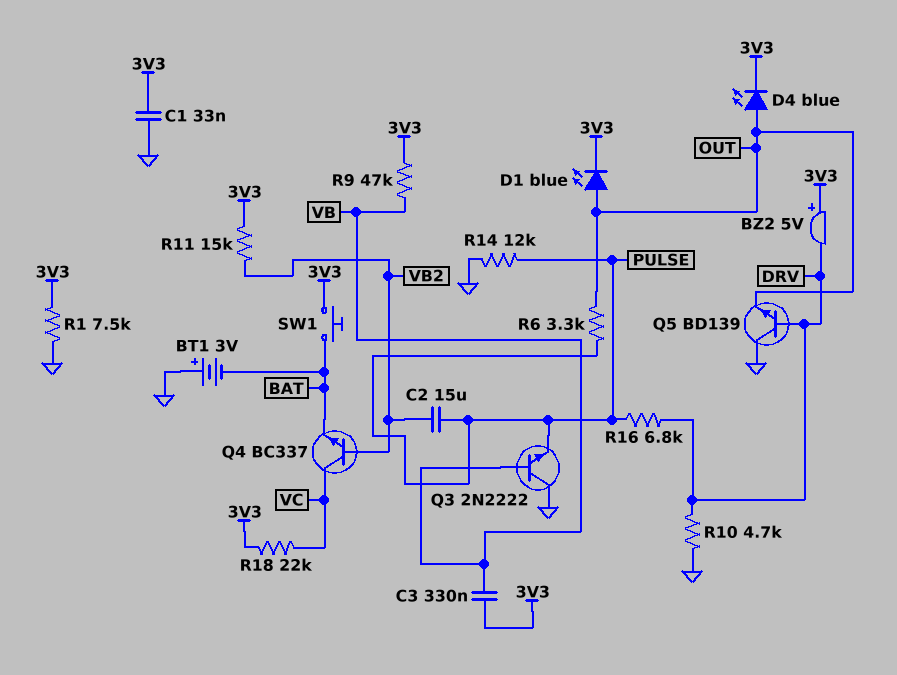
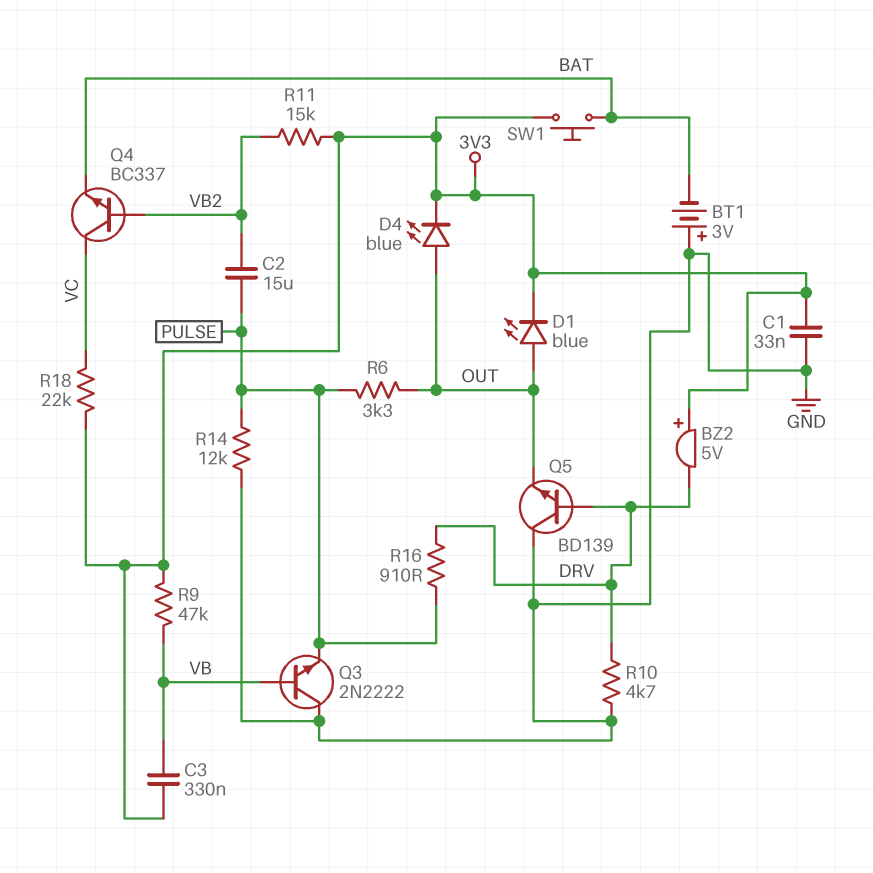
R1: 7.5k (3V3, GND) -> none
R16: 6.8k (DRV, PULSE) -> 910 (DRV, PULSE)

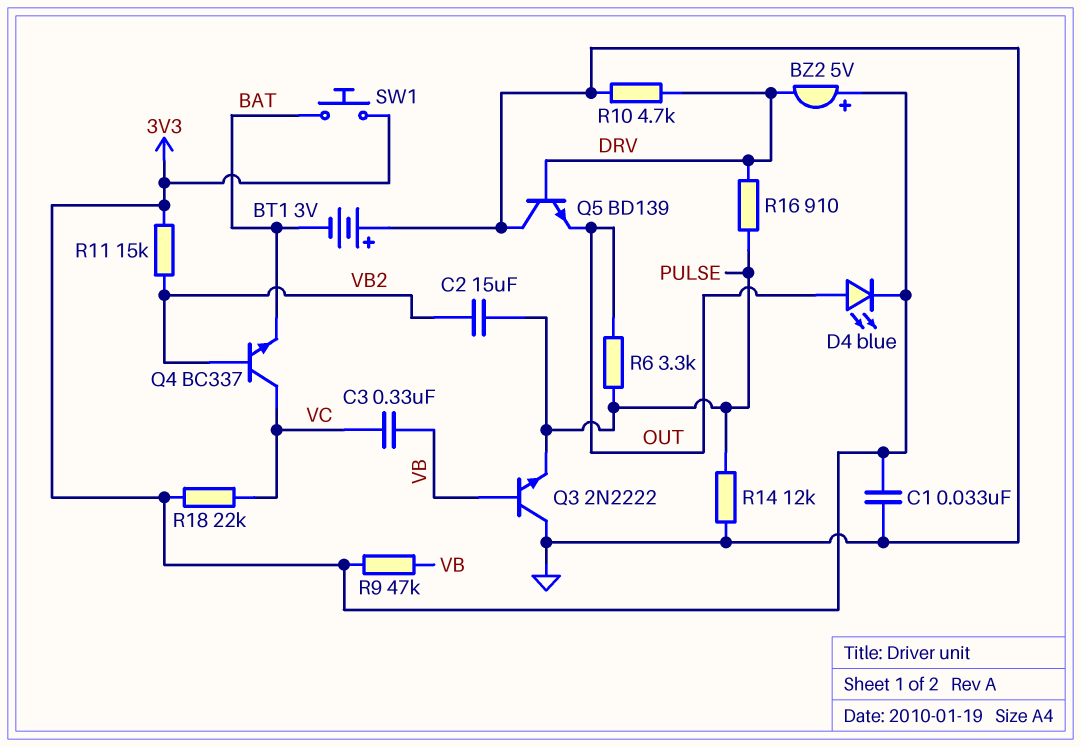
C3: 330nF (3V3, VB) -> 330nF (VB, VC)
D1: LED blue (A OUT, K 3V3) -> none

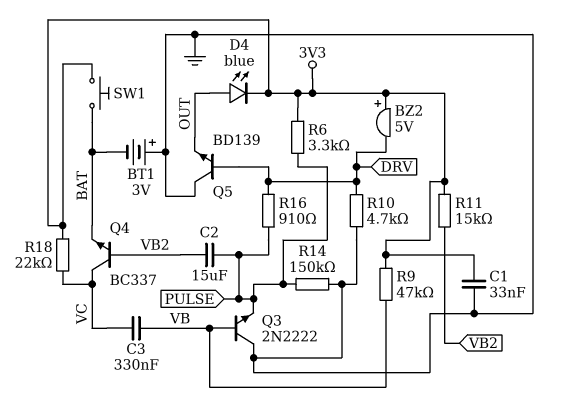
R6: 3.3k (OUT, PULSE) -> 3.3k (3V3, PULSE)
R14: 12k (GND, PULSE) -> 150k (GND, PULSE)

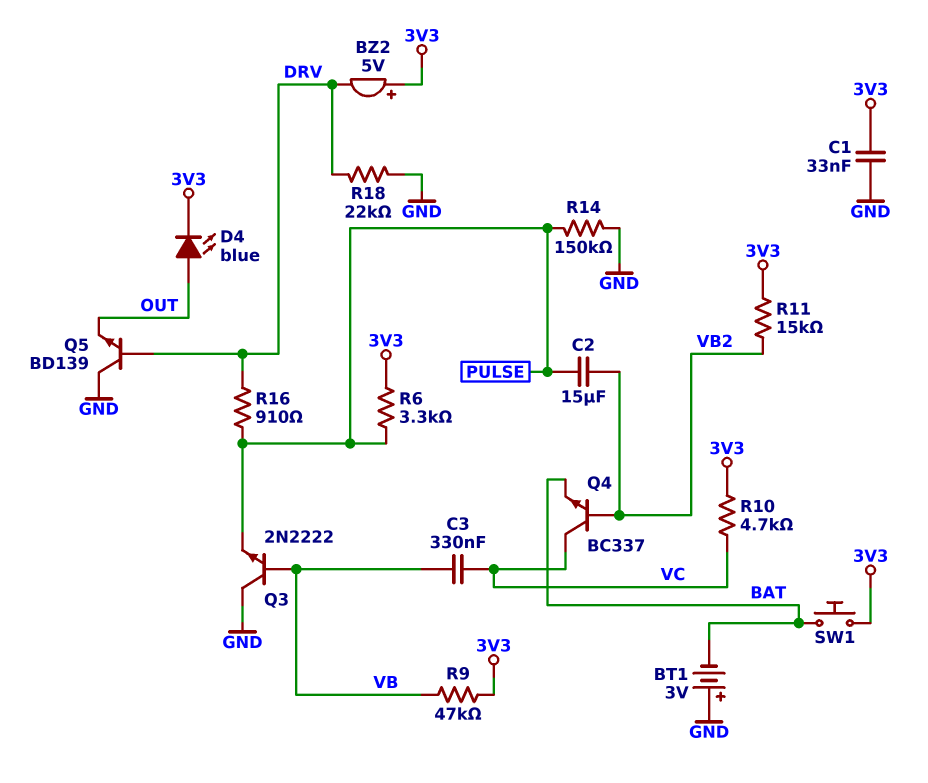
R10: 4.7k (DRV, GND) -> 4.7k (3V3, VC)
R18: 22k (3V3, VC) -> 22k (DRV, GND)

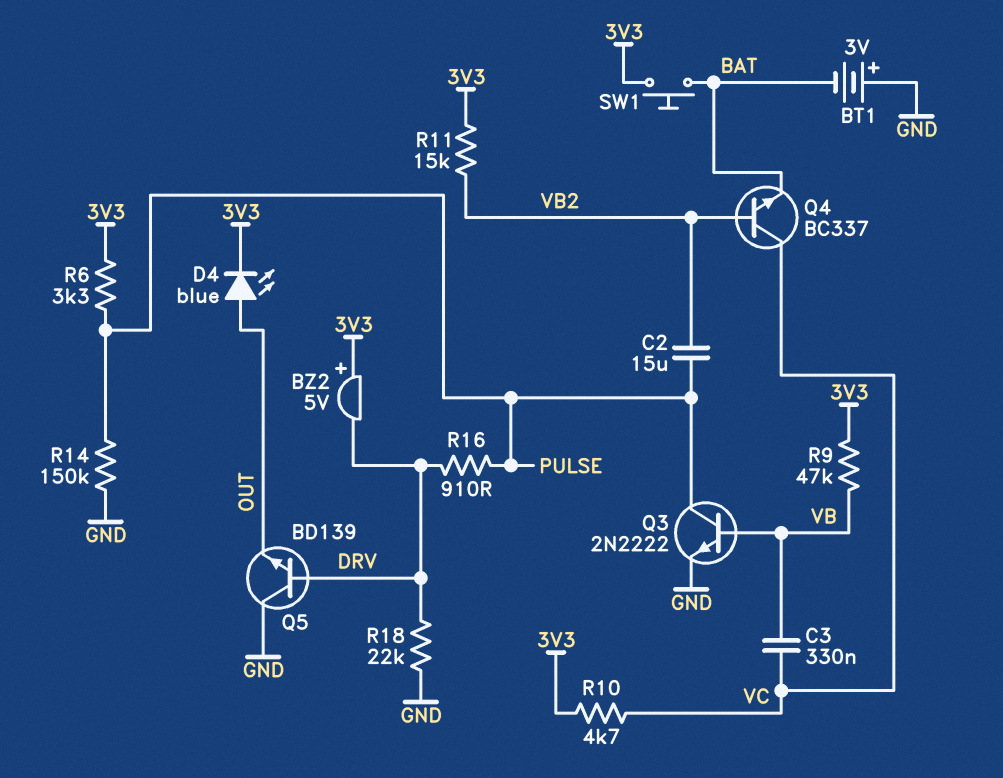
C1: 33nF (3V3, GND) -> none
Q3: NPN 2N2222 (B VB, C GND, E PULSE) -> NPN 2N2222 (B VB, C PULSE, E GND)

